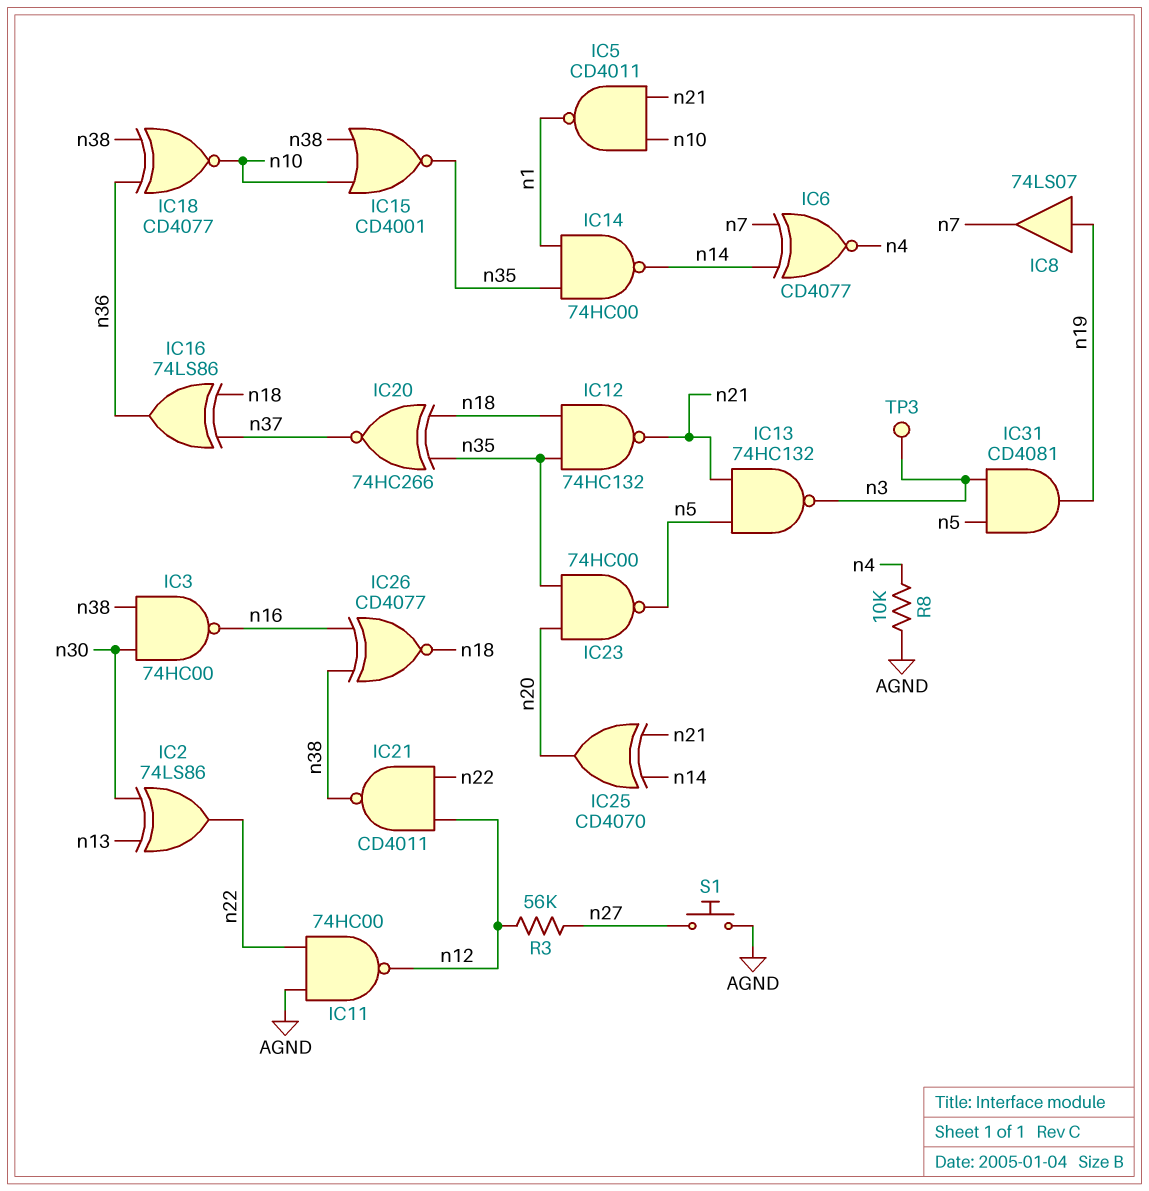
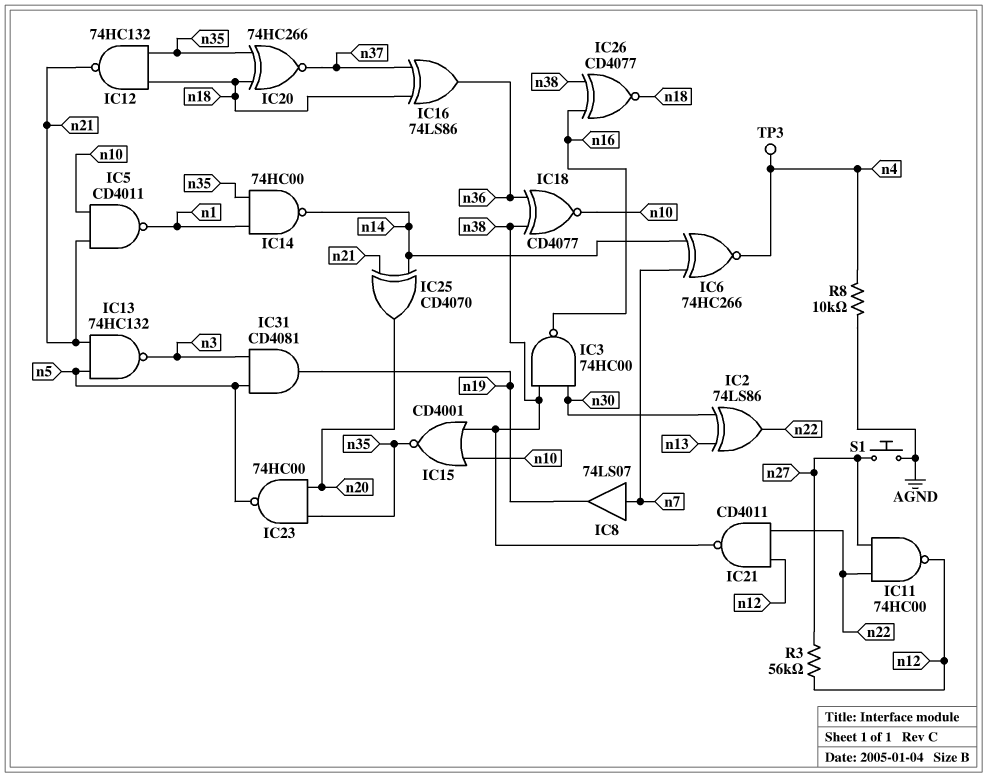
IC6: XNOR CD4077 (in n7, in n14, out n4) -> XNOR 74HC266 (in n7, in n14, out n4)
IC8: buffer 74LS07 (in n19, out n7) -> buffer 74LS07 (in n7, out n19)
IC11: NAND 74HC00 (in AGND, in n22, out n12) -> NAND 74HC00 (in n22, in n27, out n12)
TP3: test point (n3) -> test point (n4)

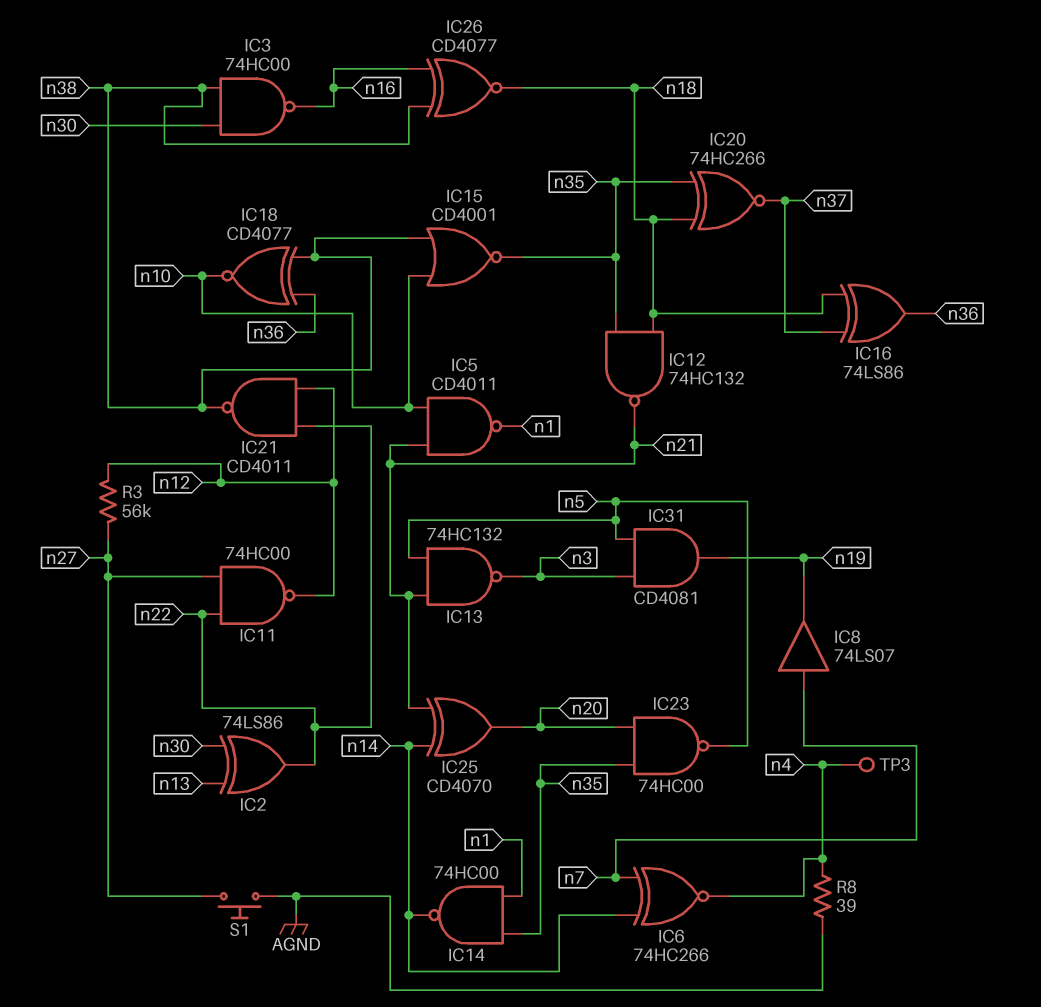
R8: 10k (AGND, n4) -> 39 (AGND, n4)

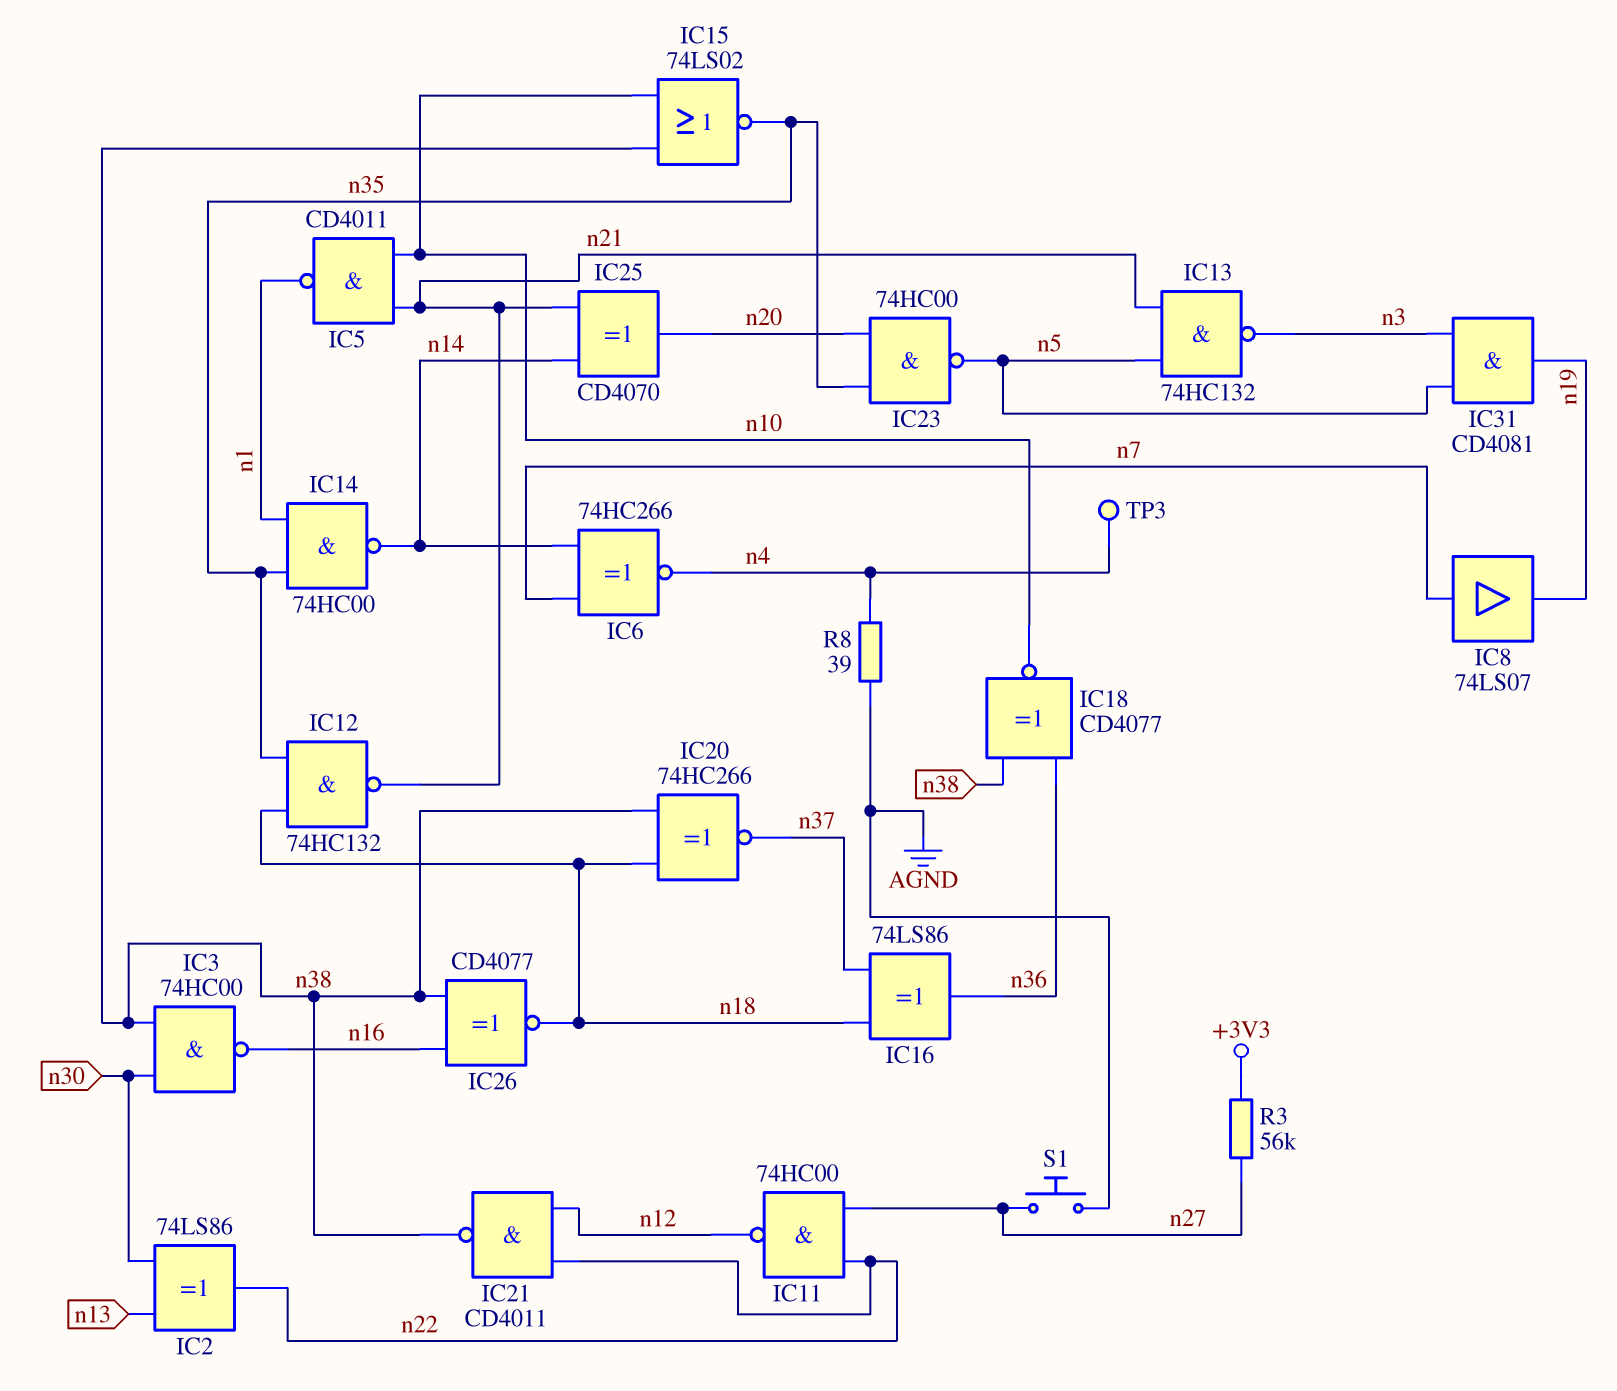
IC15: NOR CD4001 (in n10, in n38, out n35) -> NOR 74LS02 (in n10, in n38, out n35)
IC20: XNOR 74HC266 (in n18, in n35, out n37) -> XNOR 74HC266 (in n18, in n38, out n37)
R3: 56k (n12, n27) -> 56k (+3V3, n27)

